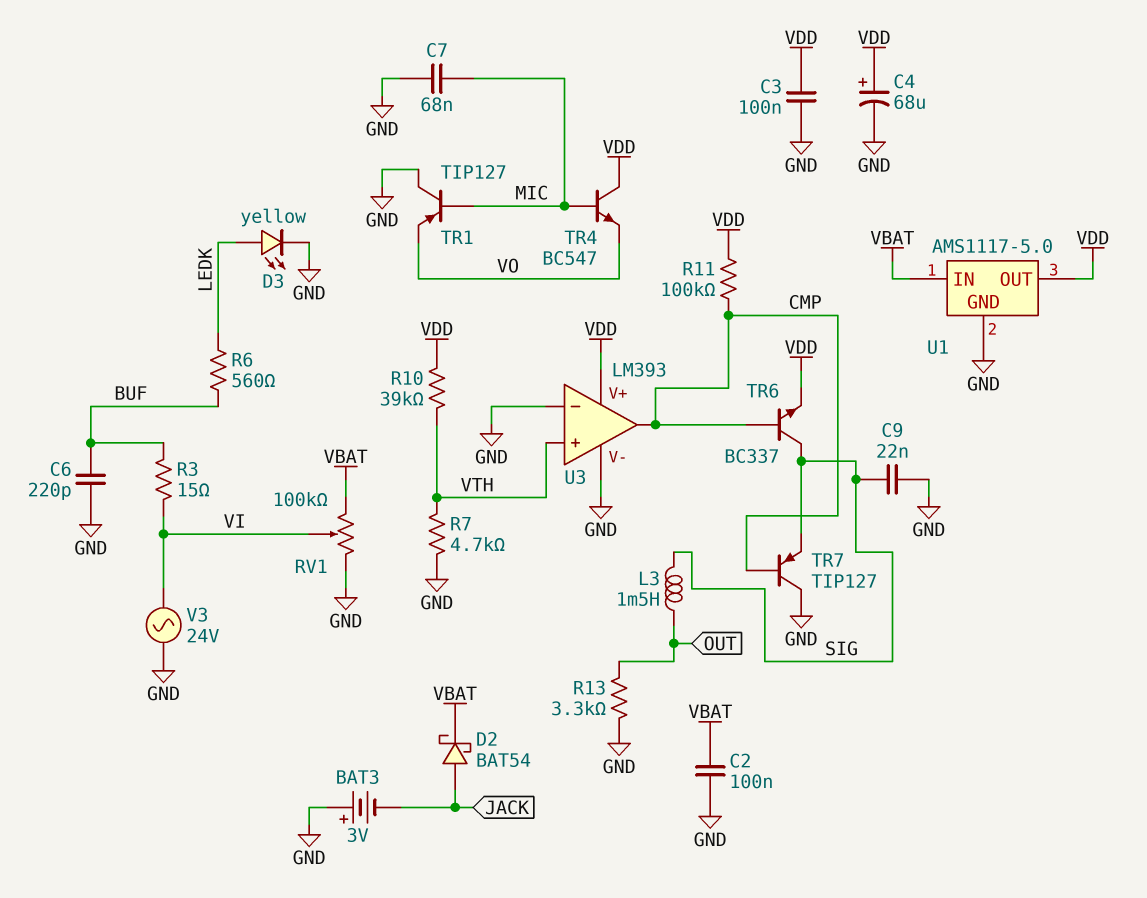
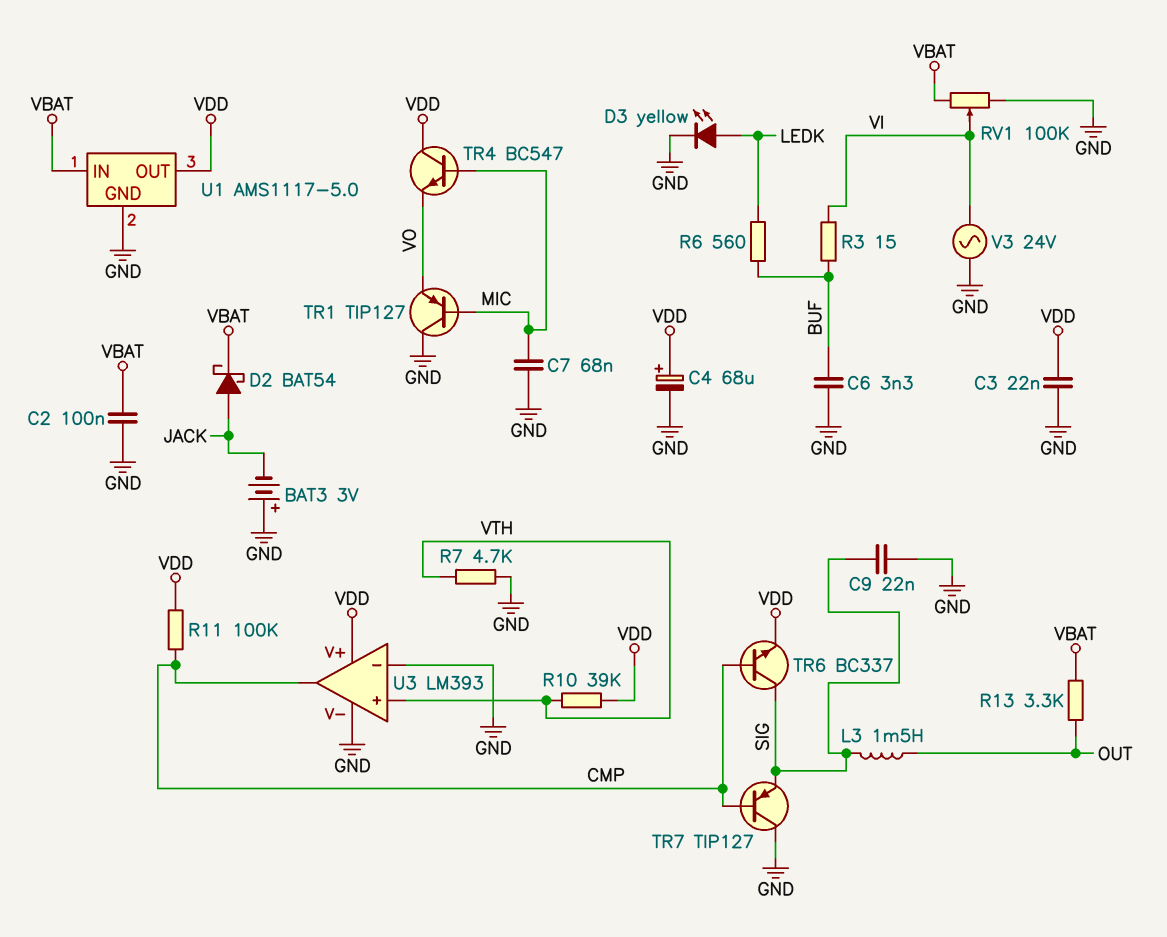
C3: 100nF (GND, VDD) -> 22nF (GND, VDD)
C6: 220pF (BUF, GND) -> 3.3nF (BUF, GND)
R13: 3.3k (GND, OUT) -> 3.3k (OUT, VBAT)

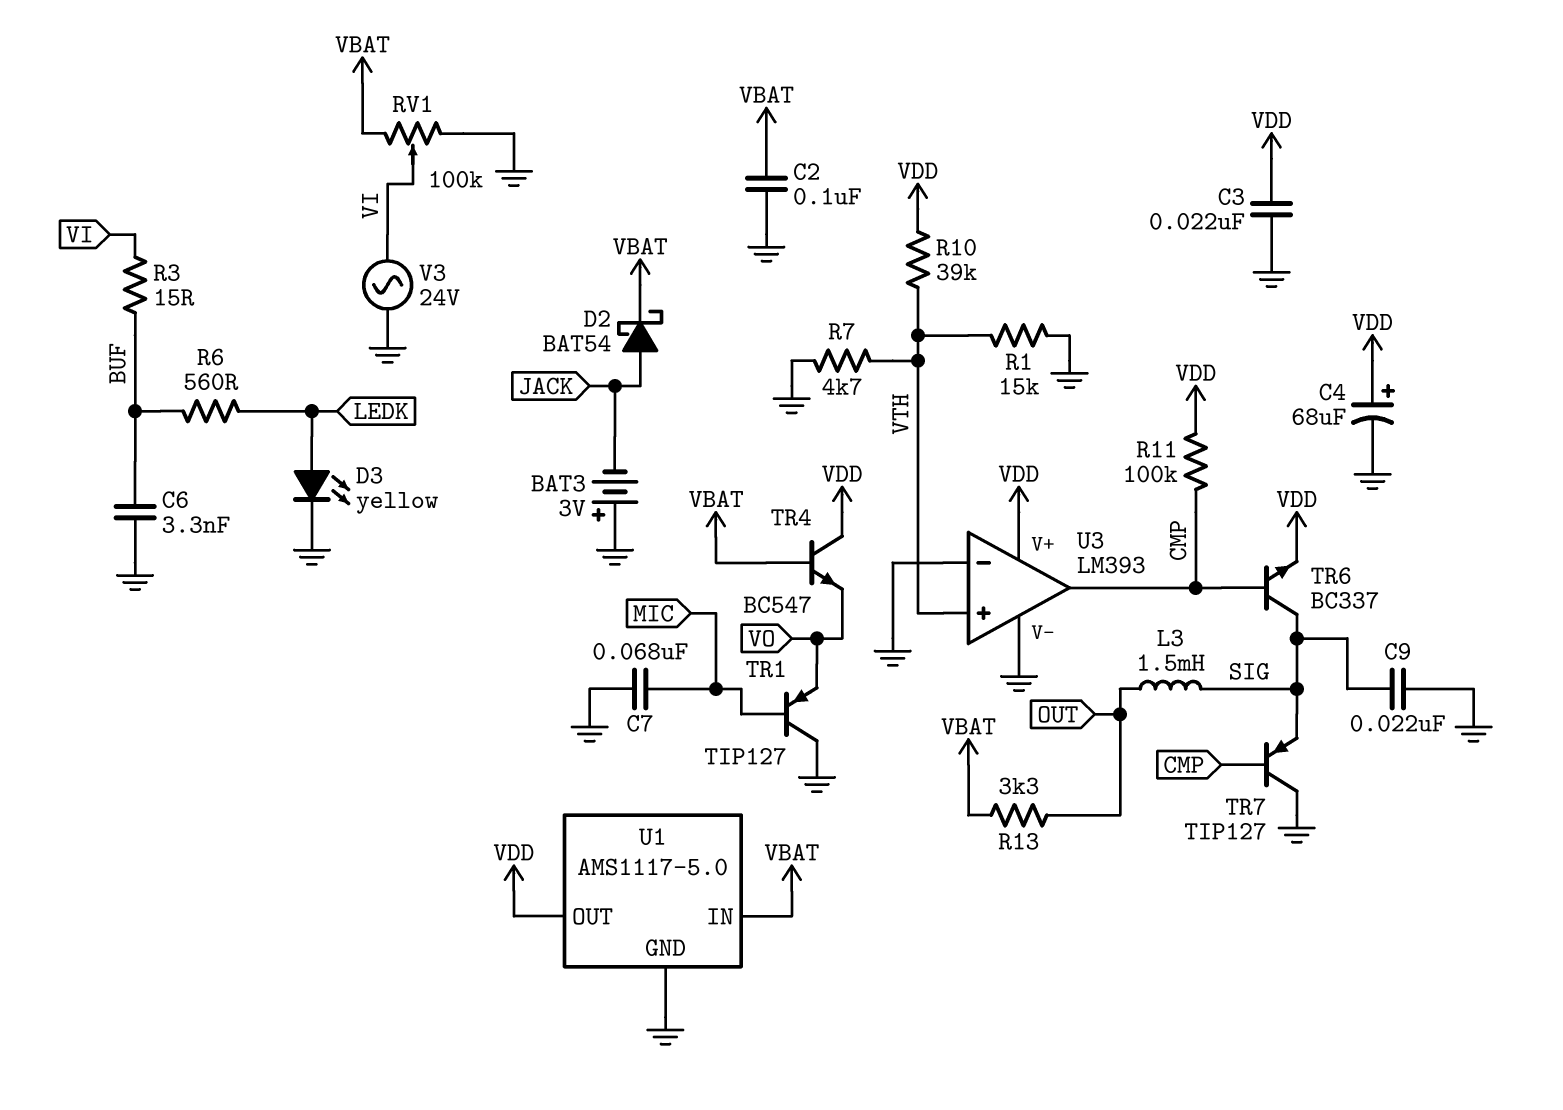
R1: none -> 15k (GND, VTH)
TR4: NPN BC547 (B MIC, C VDD, E VO) -> NPN BC547 (B VBAT, C VDD, E VO)

